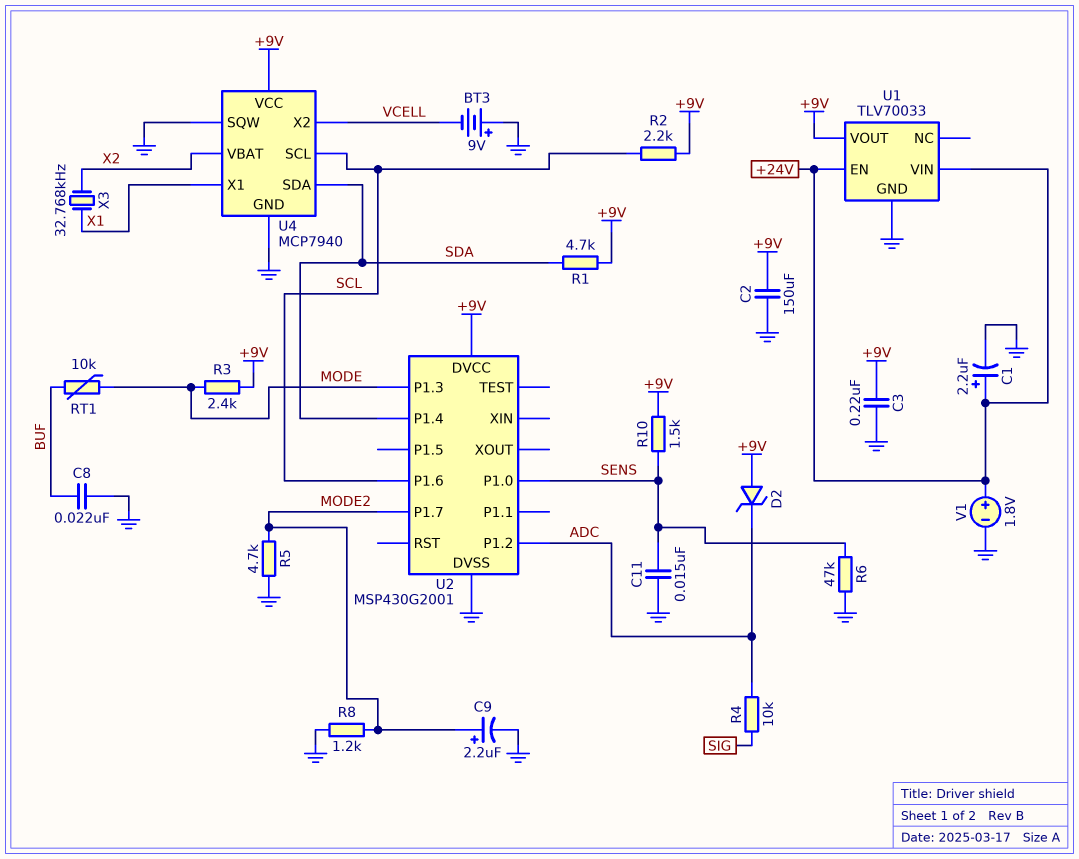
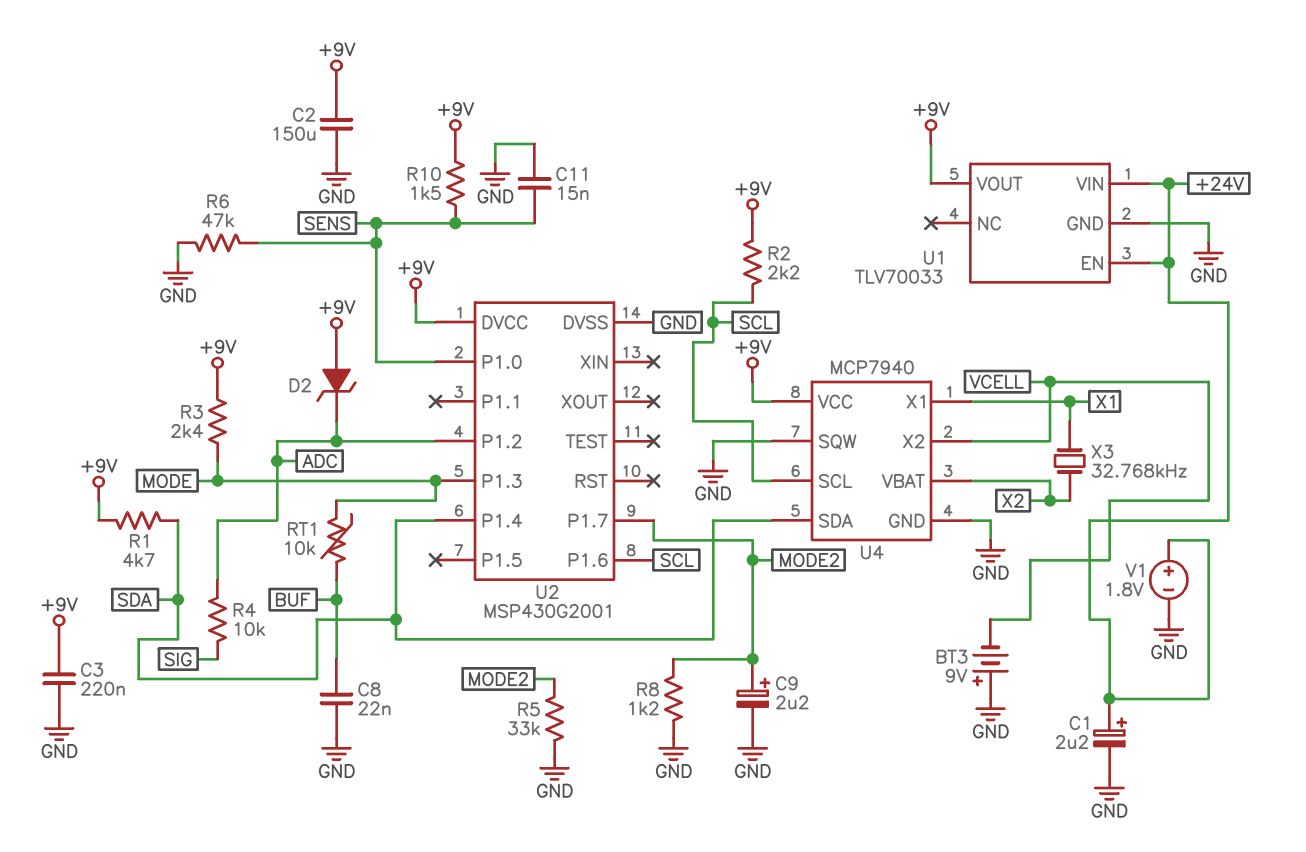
R5: 4.7k (GND, MODE2) -> 33k (GND, MODE2)

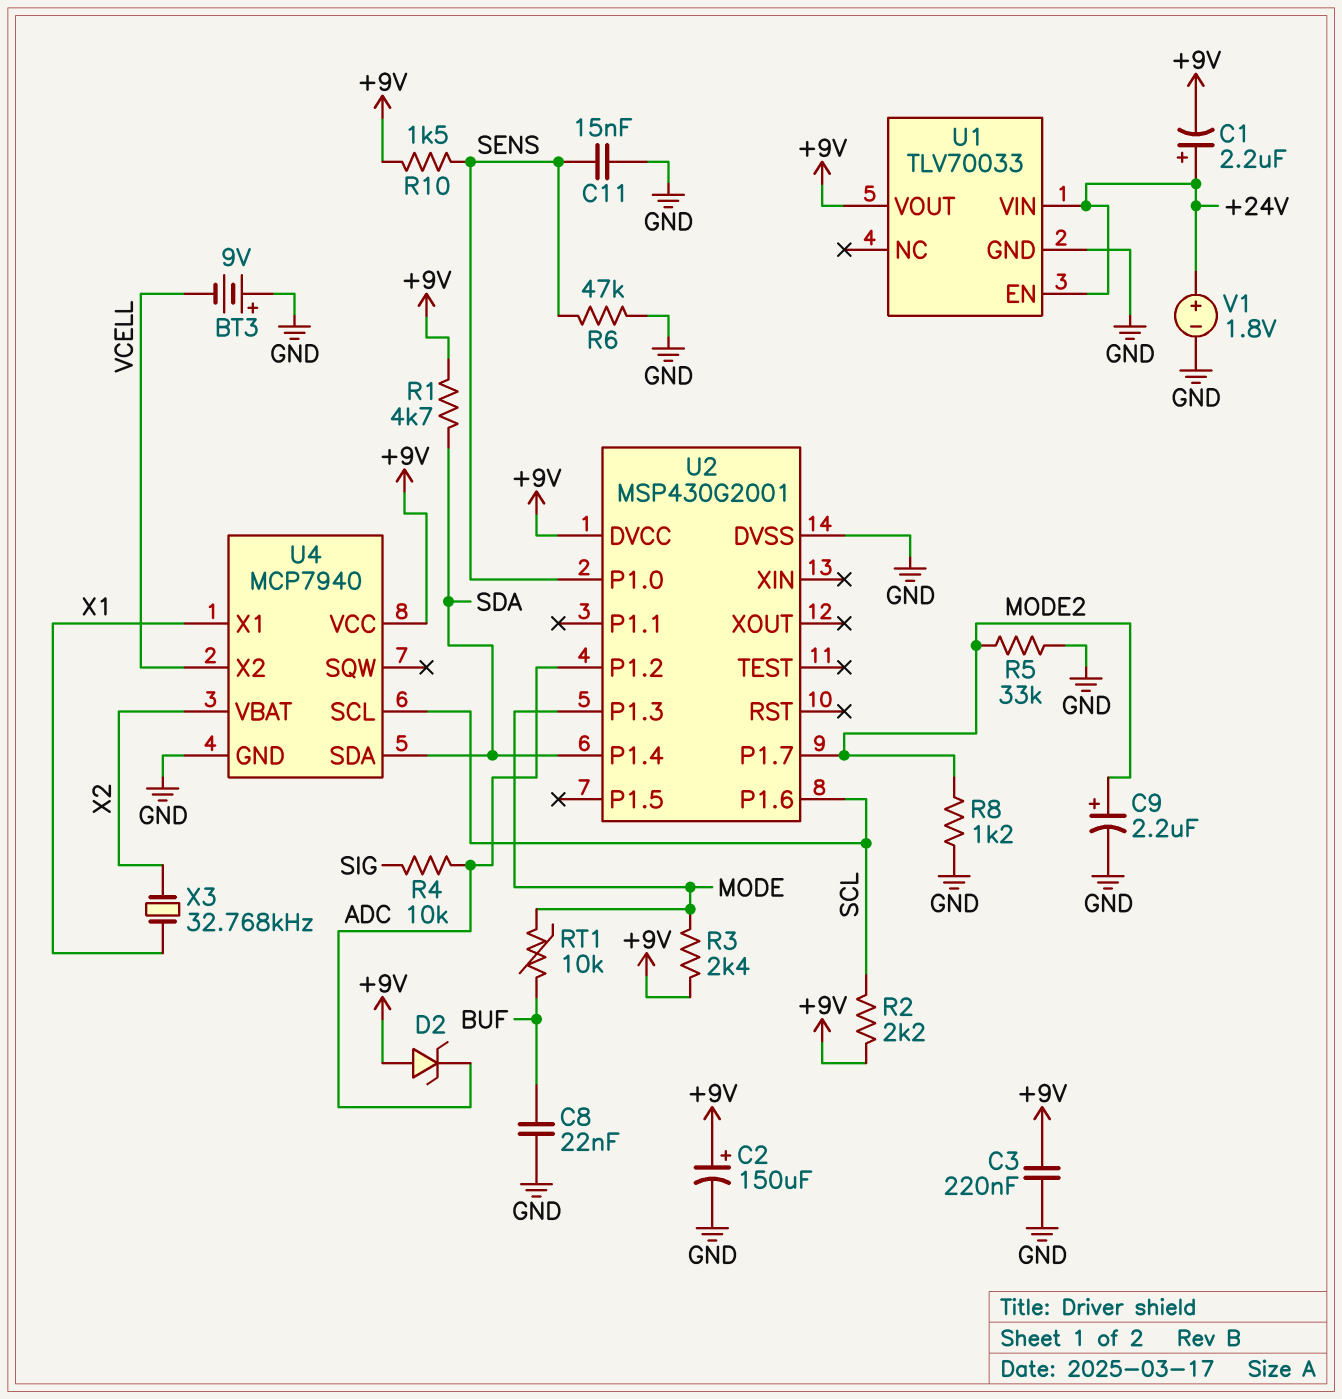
C1: 2.2uF (plus +24V, minus GND) -> 2.2uF (plus +24V, minus +9V)
C2: 150uF (+9V, GND) -> 150uF (plus +9V, minus GND)
U4 pin SQW: GND -> none

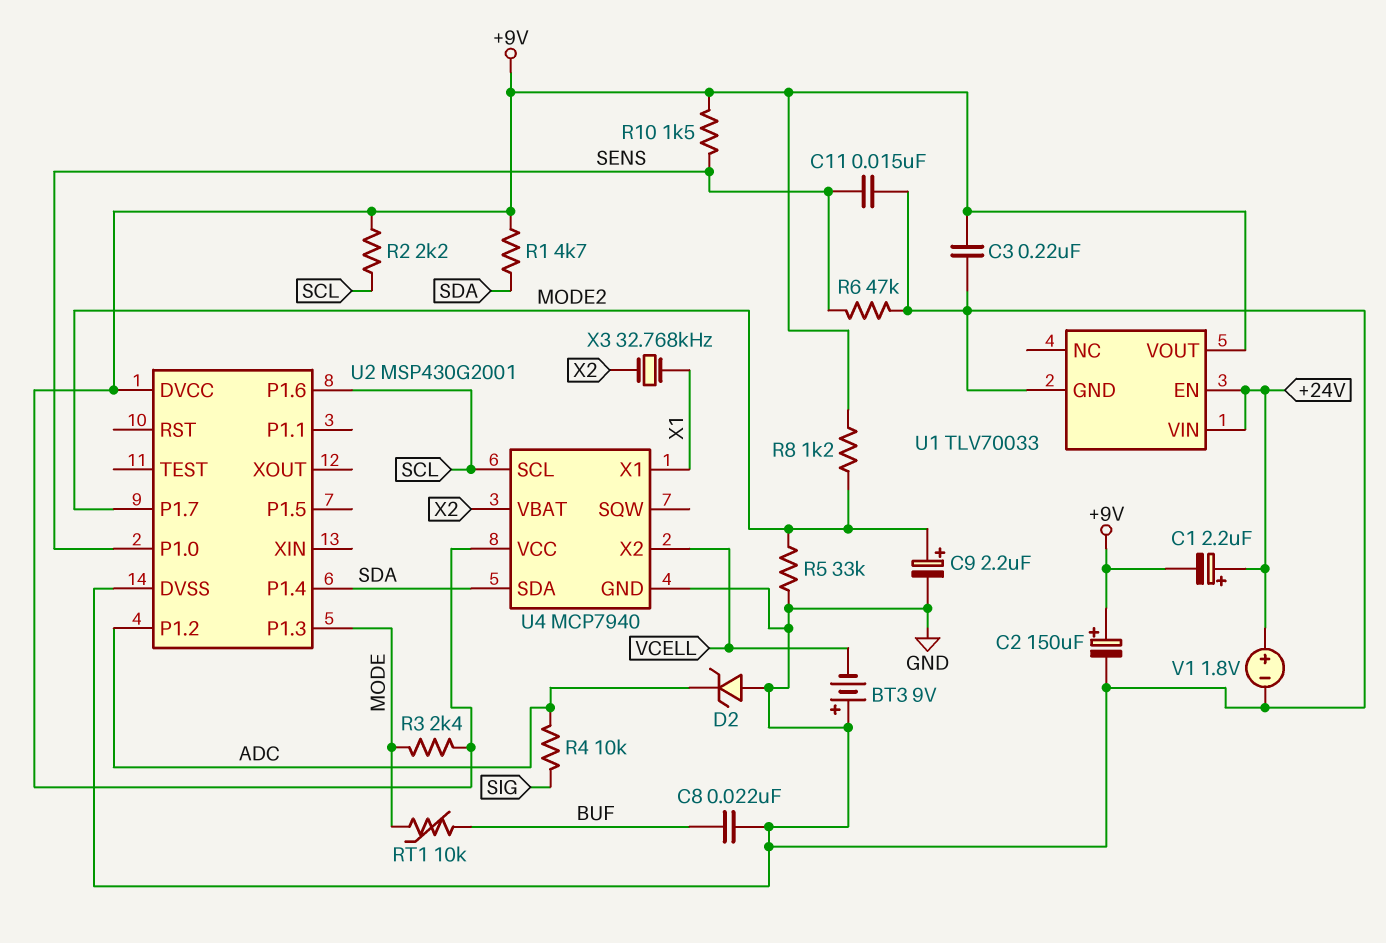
D2: zener (A +9V, K ADC) -> zener (A GND, K ADC)
R8: 1.2k (GND, MODE2) -> 1.2k (+9V, MODE2)

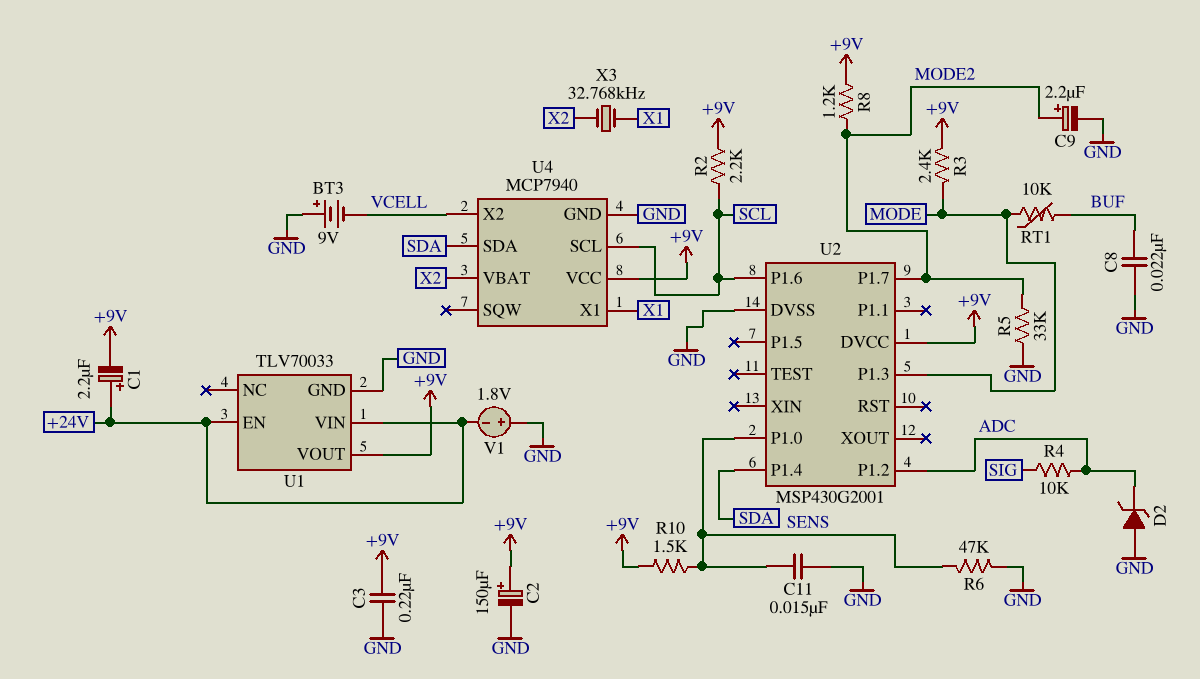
R1: 4.7k (+9V, SDA) -> none
V1: 1.8V (plus +24V, minus GND) -> 1.8V (plus GND, minus +24V)

